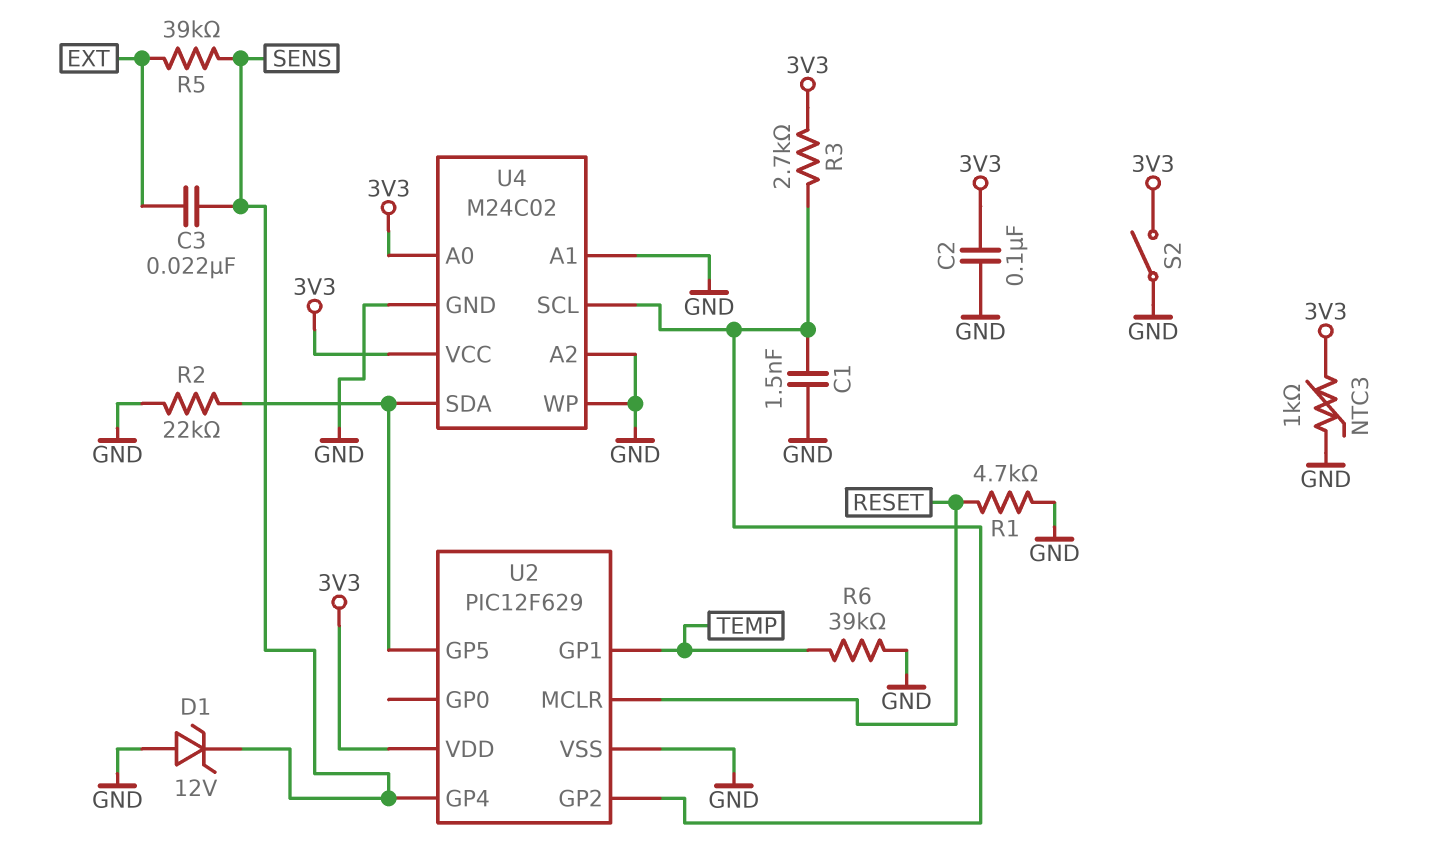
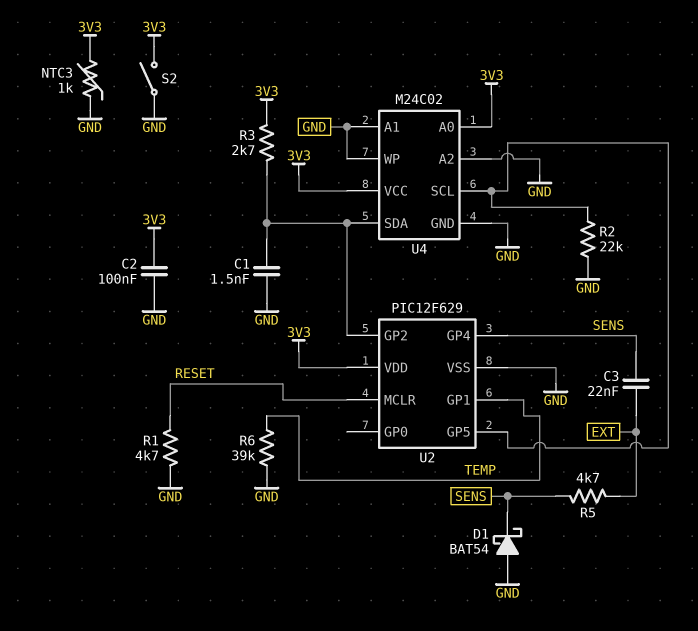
D1: zener 12V (A GND, K SENS) -> schottky BAT54 (A GND, K SENS)
R5: 39k (EXT, SENS) -> 4.7k (EXT, SENS)
U4 pin SCL: U2/GP2 -> U2/GP5
U4 pin SDA: U2/GP5 -> U2/GP2

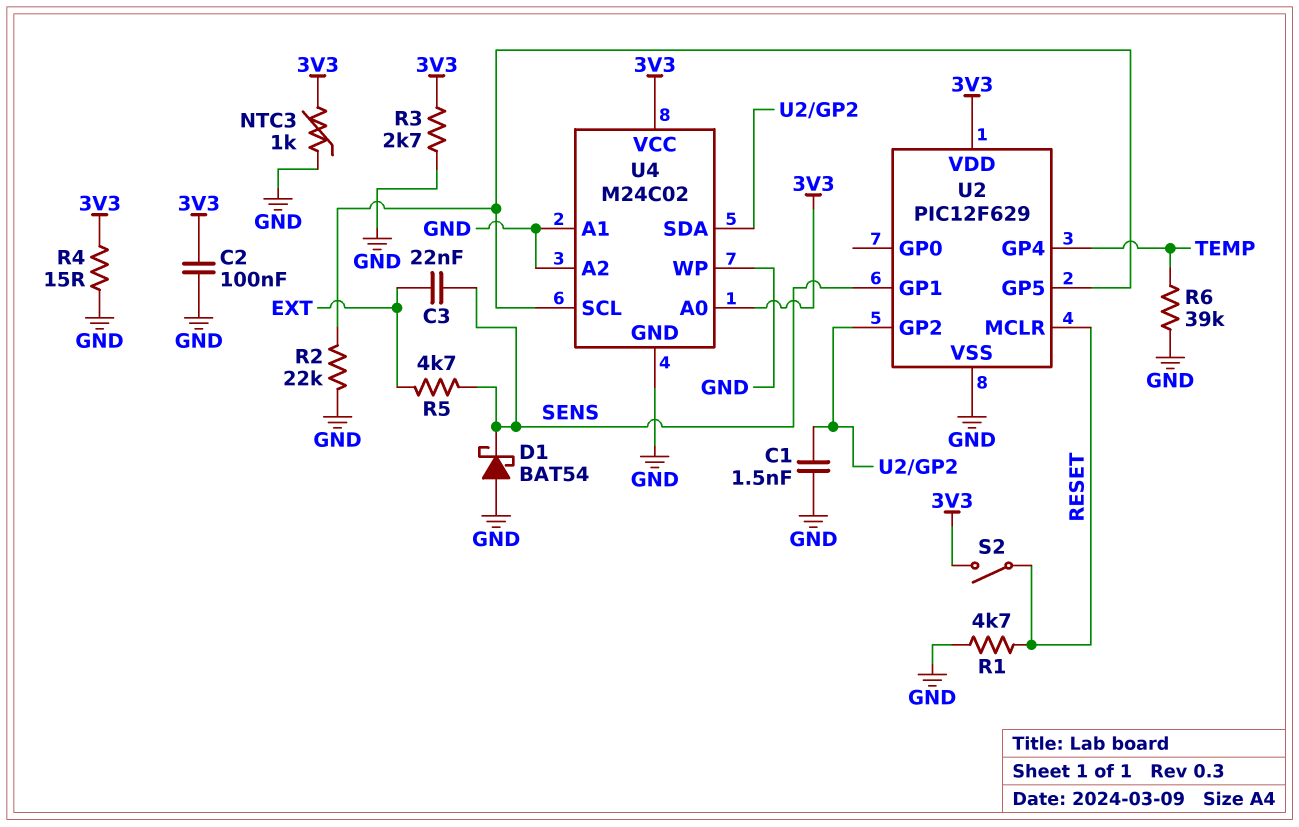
R3: 2.7k (3V3, U2/GP2) -> 2.7k (3V3, GND)
R4: none -> 15 (3V3, GND)
S2: switch (3V3, GND) -> switch (3V3, RESET)
U2 pin GP1: TEMP -> SENS
U2 pin GP4: SENS -> TEMP

